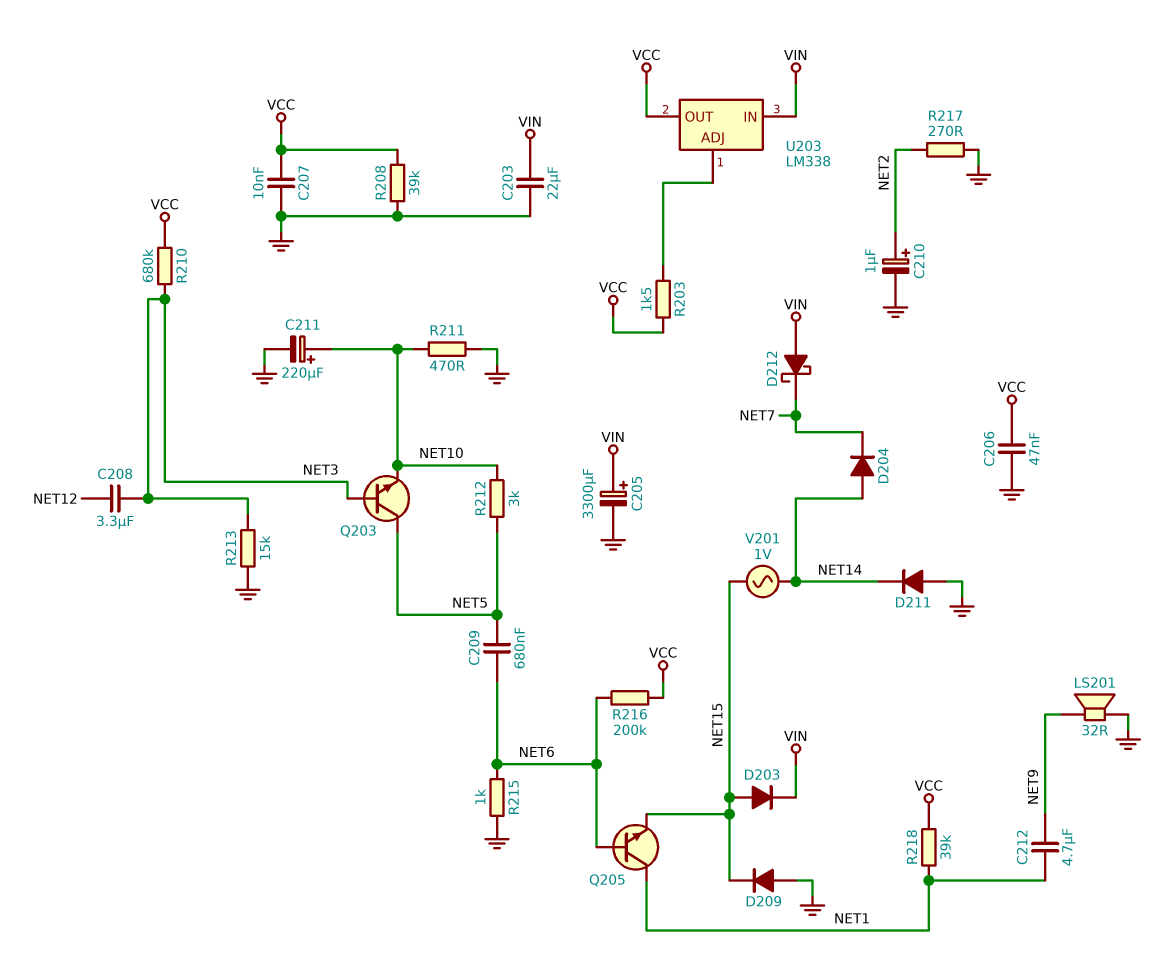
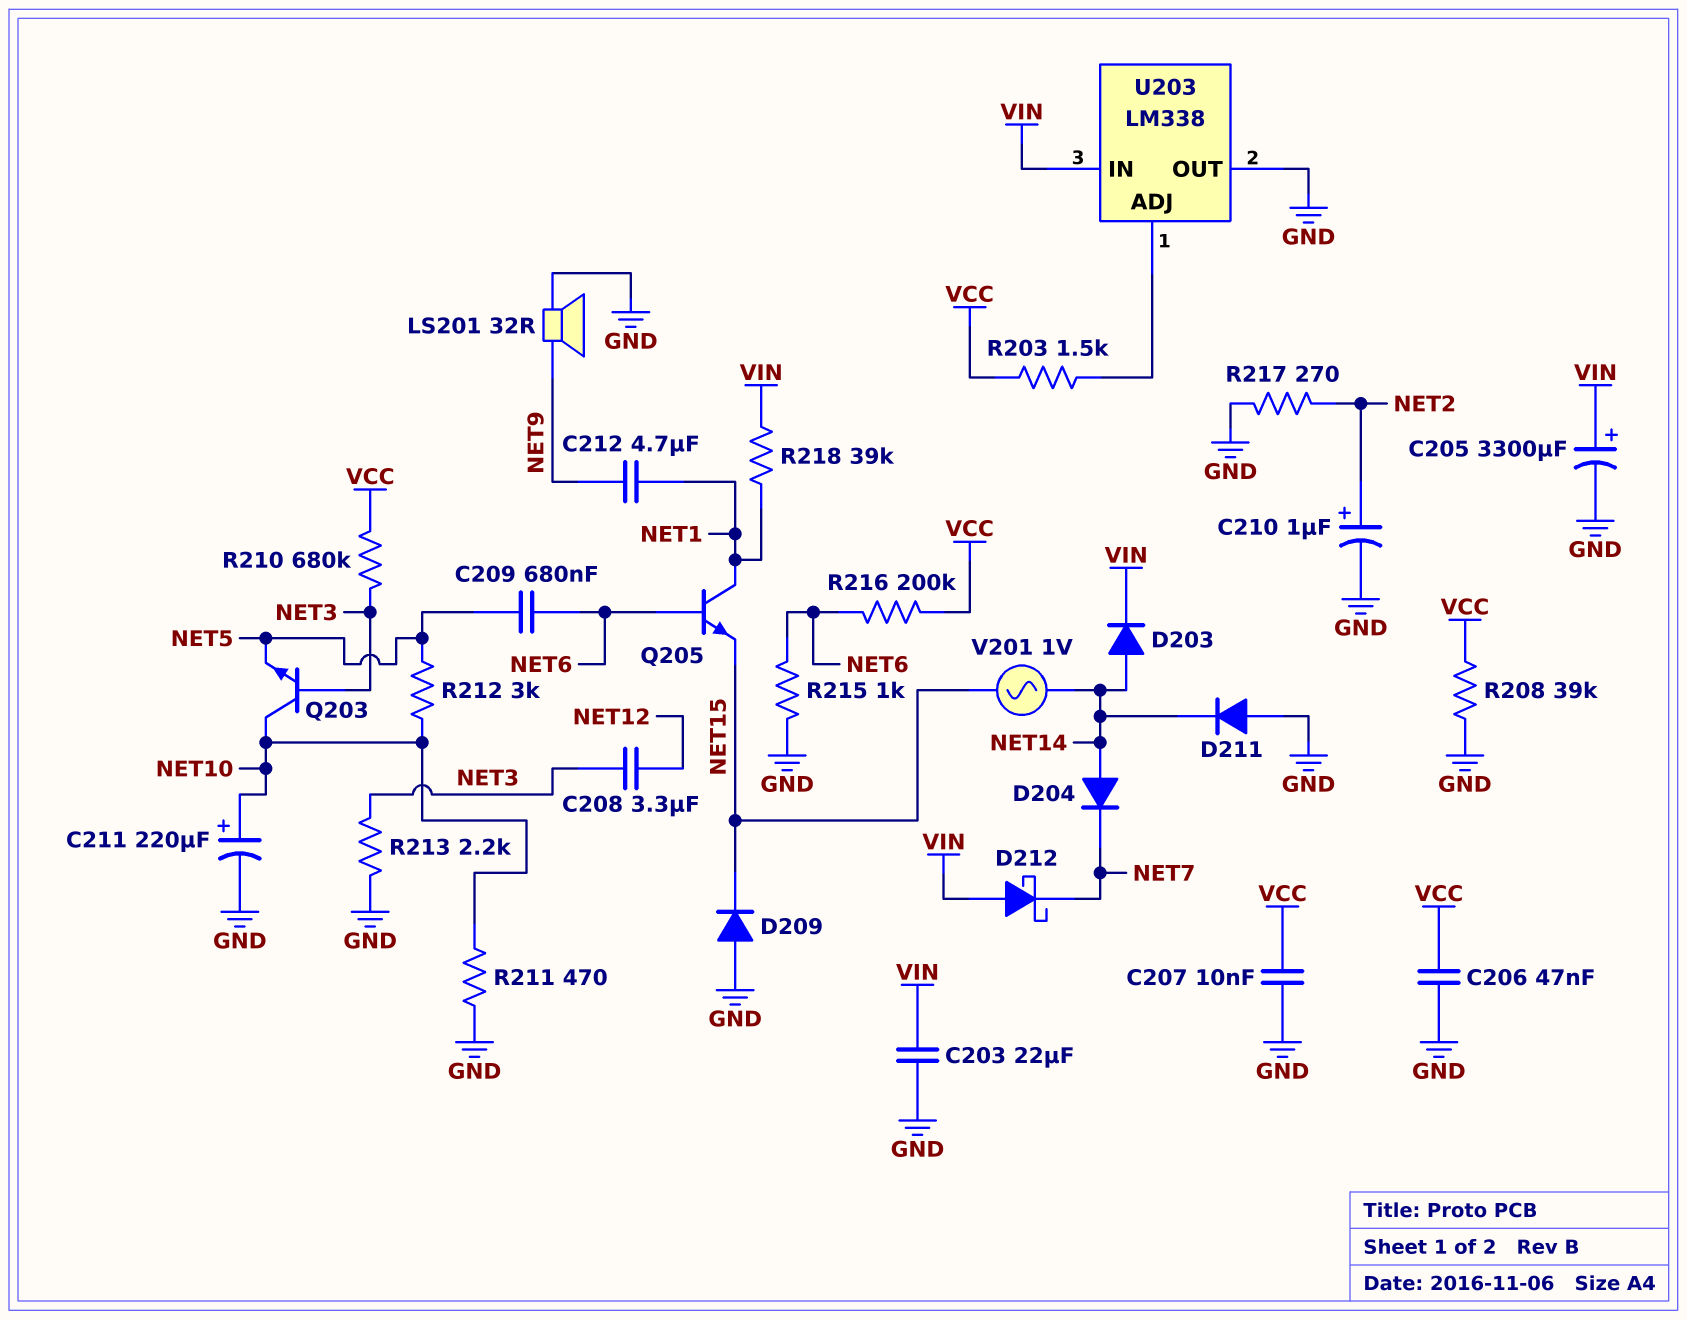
D203: diode (A NET15, K VIN) -> diode (A NET14, K VIN)
Q203: NPN (B NET3, C NET5, E NET10) -> NPN (B NET3, C NET10, E NET5)
R213: 15k (GND, NET3) -> 2.2k (GND, NET3)
R218: 39k (NET1, VCC) -> 39k (NET1, VIN)
U203 pin OUT: VCC -> GND

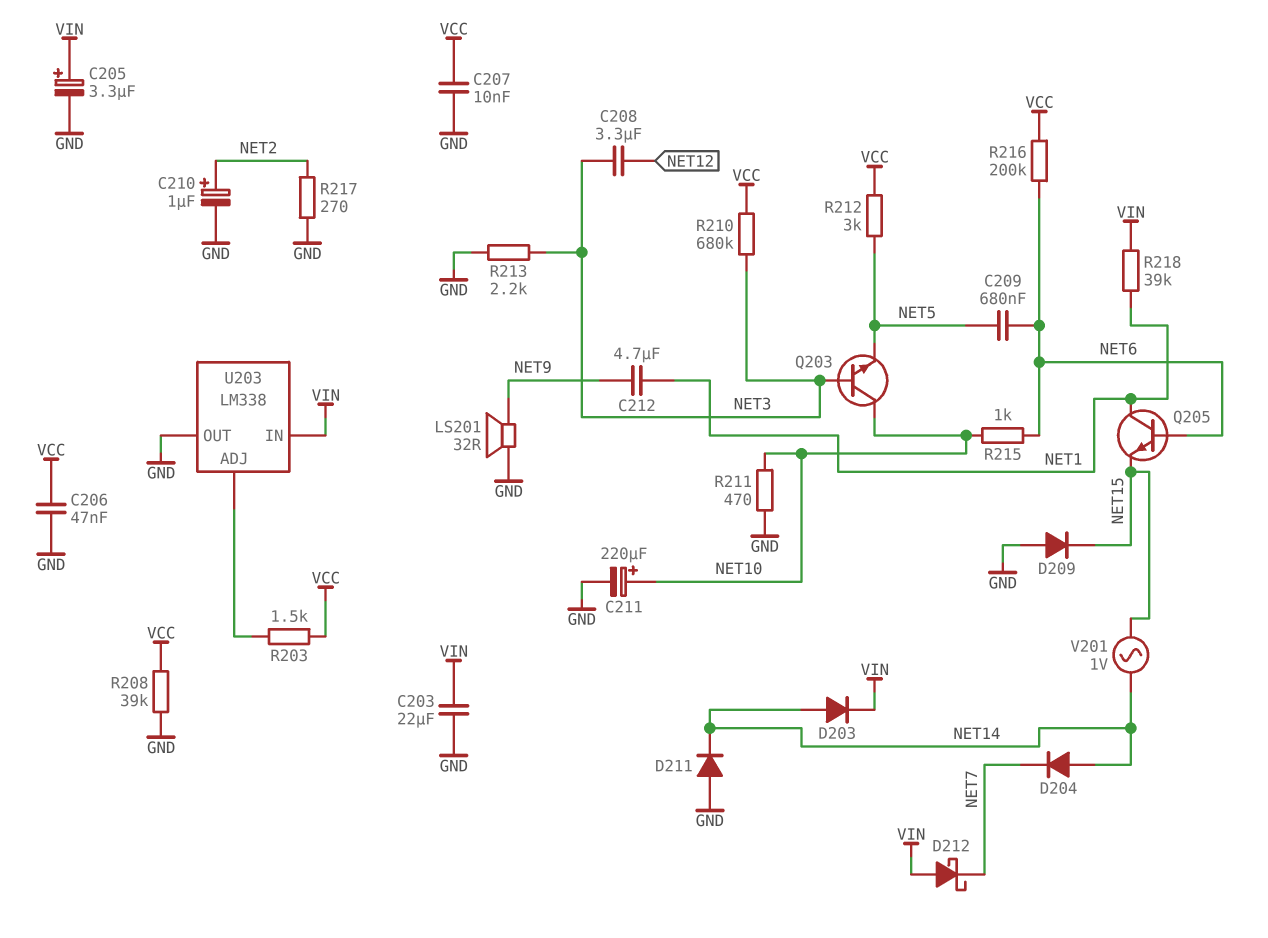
C205: 3300uF (plus VIN, minus GND) -> 3.3uF (plus VIN, minus GND)
R212: 3k (NET5, NET10) -> 3k (NET5, VCC)
R215: 1k (GND, NET6) -> 1k (NET6, NET10)

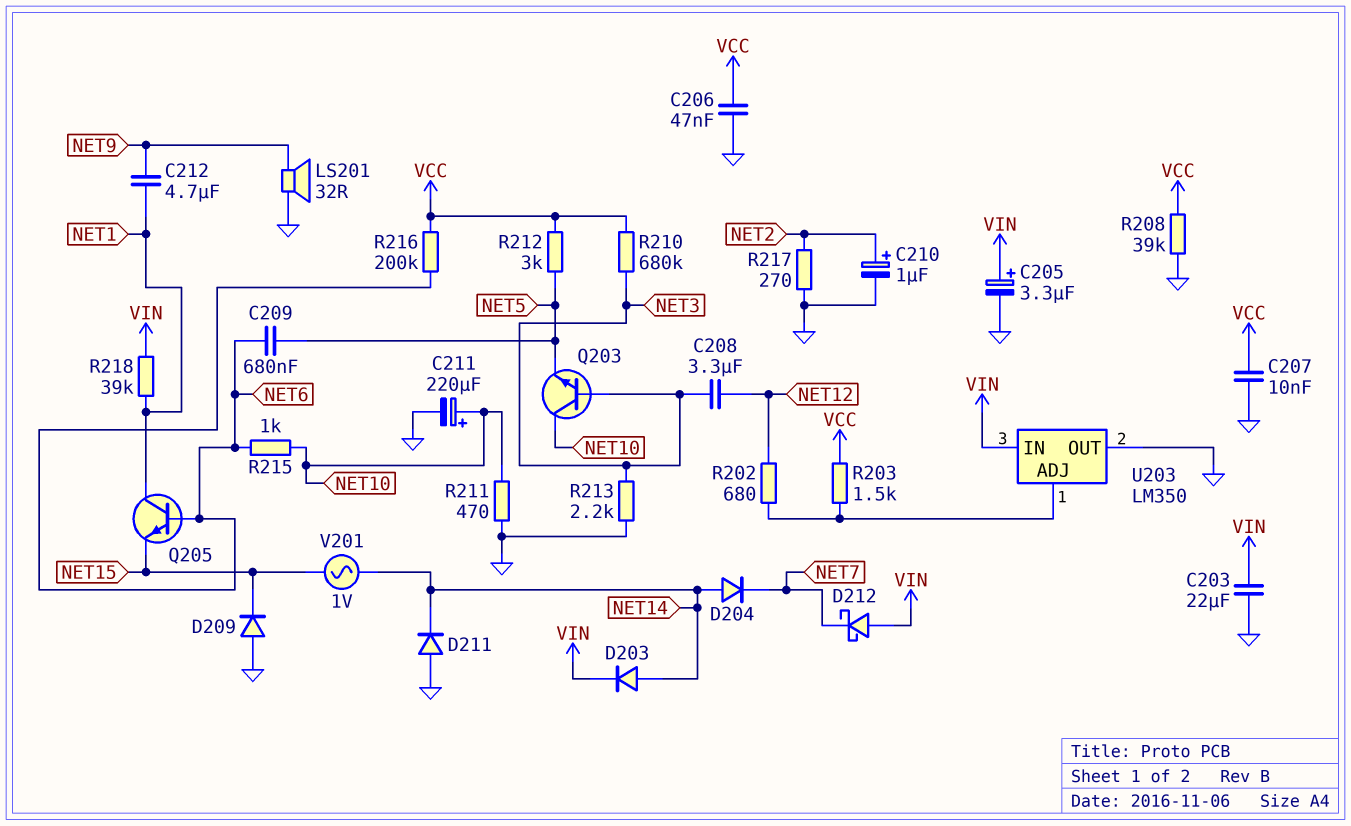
R202: none -> 680 (NET12, U203/ADJ)
U203: LM338 -> LM350

